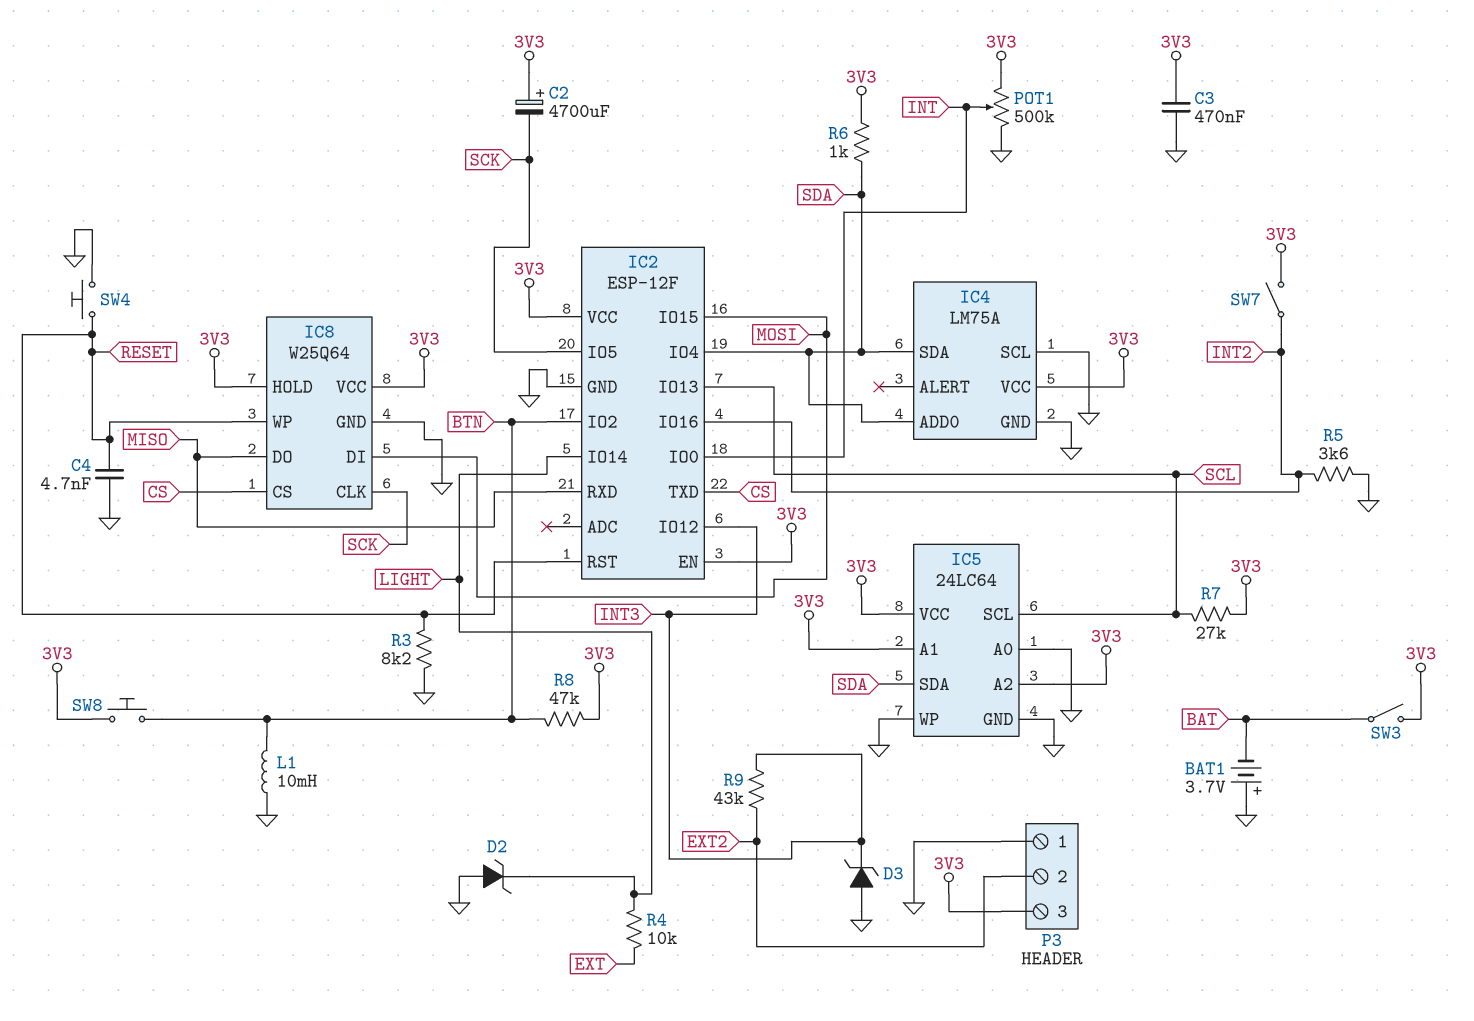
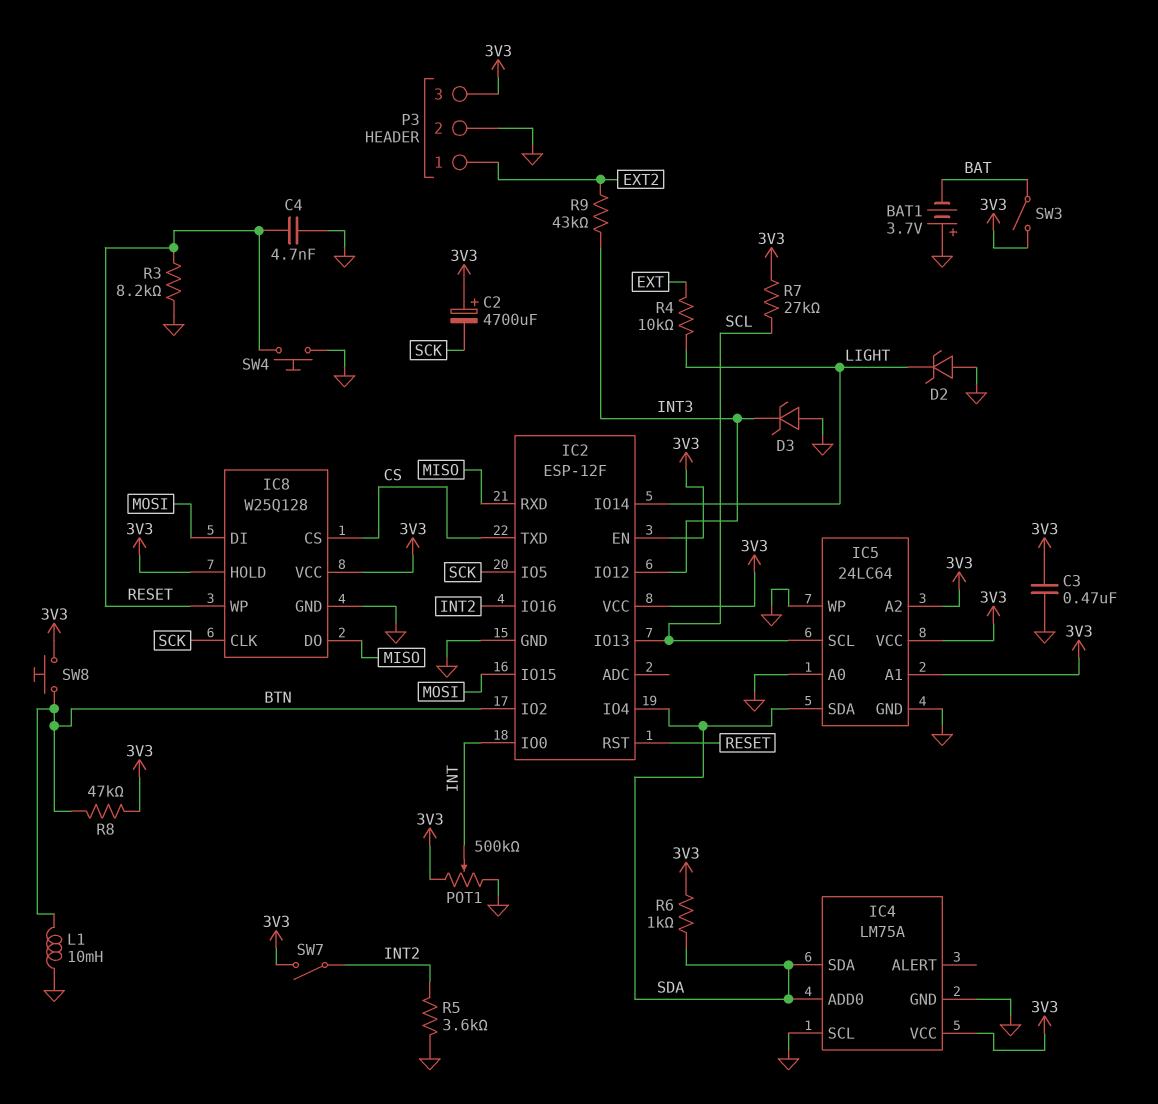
IC8: W25Q64 -> W25Q128
P3 pin 1: GND -> EXT2
P3 pin 2: EXT2 -> GND

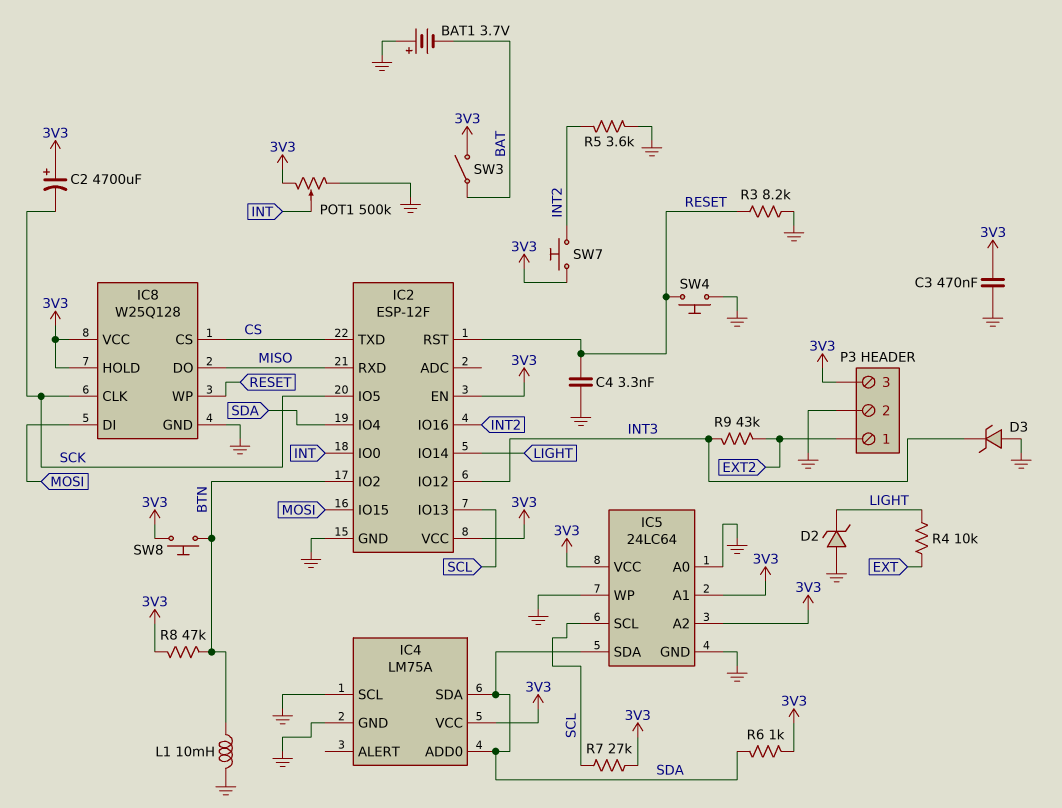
C4: 4.7nF (GND, RESET) -> 3.3nF (GND, RESET)
SW7: switch (3V3, INT2) -> button (3V3, INT2)

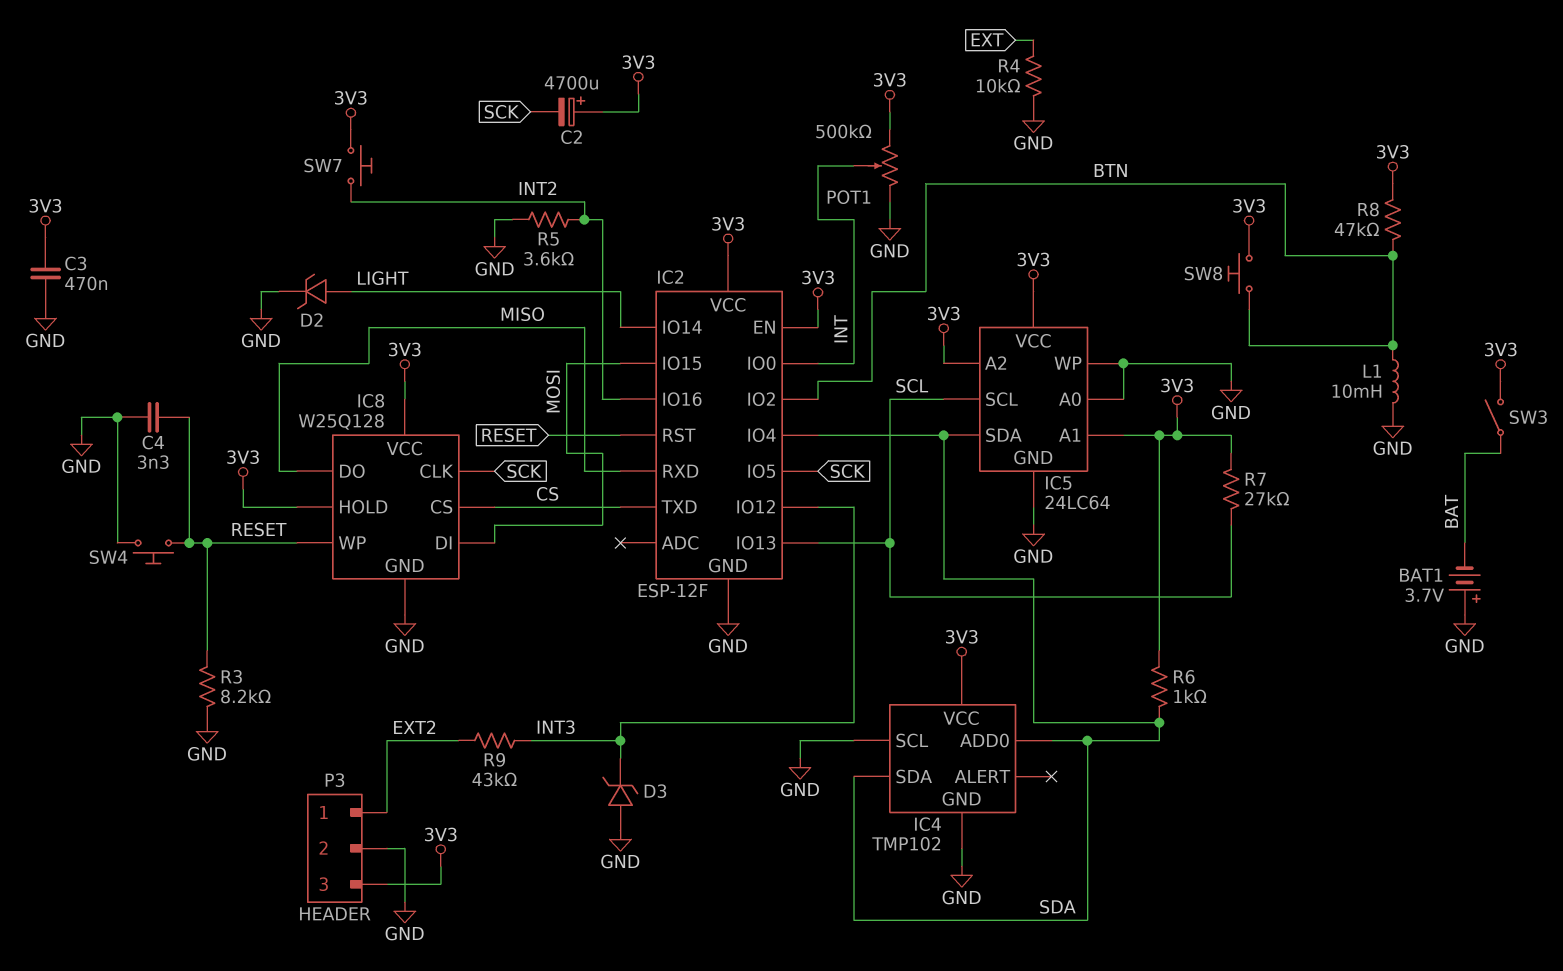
D2: zener (A GND, K LIGHT) -> zener (A LIGHT, K GND)
IC4: LM75A -> TMP102
R4: 10k (EXT, LIGHT) -> 10k (EXT, GND)

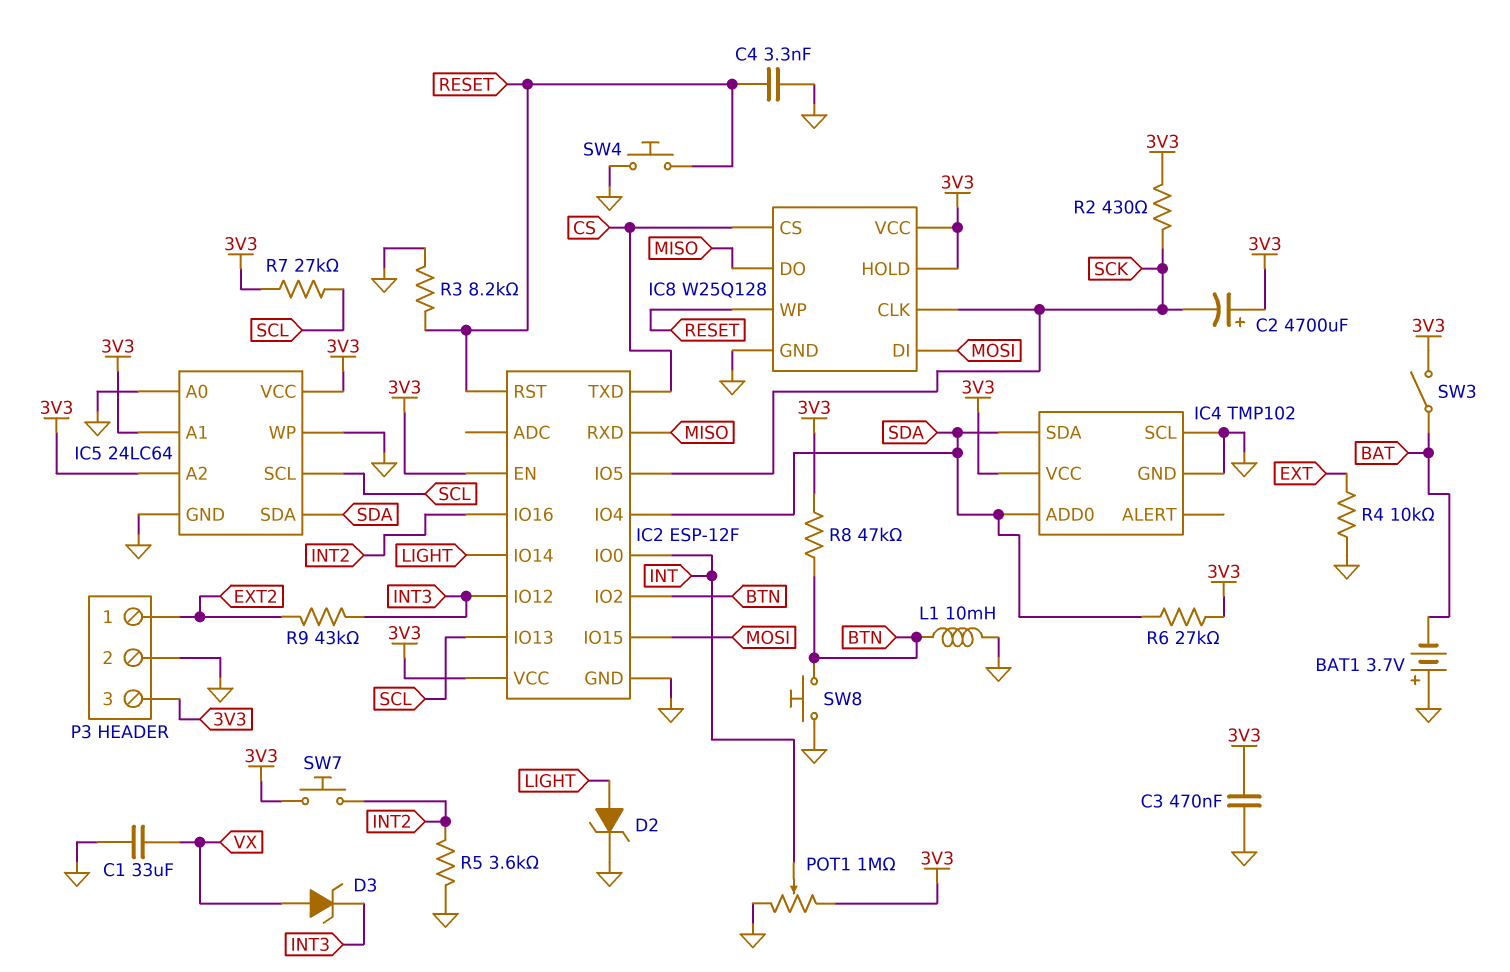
C1: none -> 33uF (GND, VX)
D3: zener (A GND, K INT3) -> zener (A VX, K INT3)
POT1: 500k (3V3, GND, wiper INT) -> 1M (3V3, GND, wiper INT)
R2: none -> 430 (3V3, SCK)
R6: 1k (3V3, SDA) -> 27k (3V3, SDA)
SW8: button (3V3, BTN) -> button (BTN, GND)

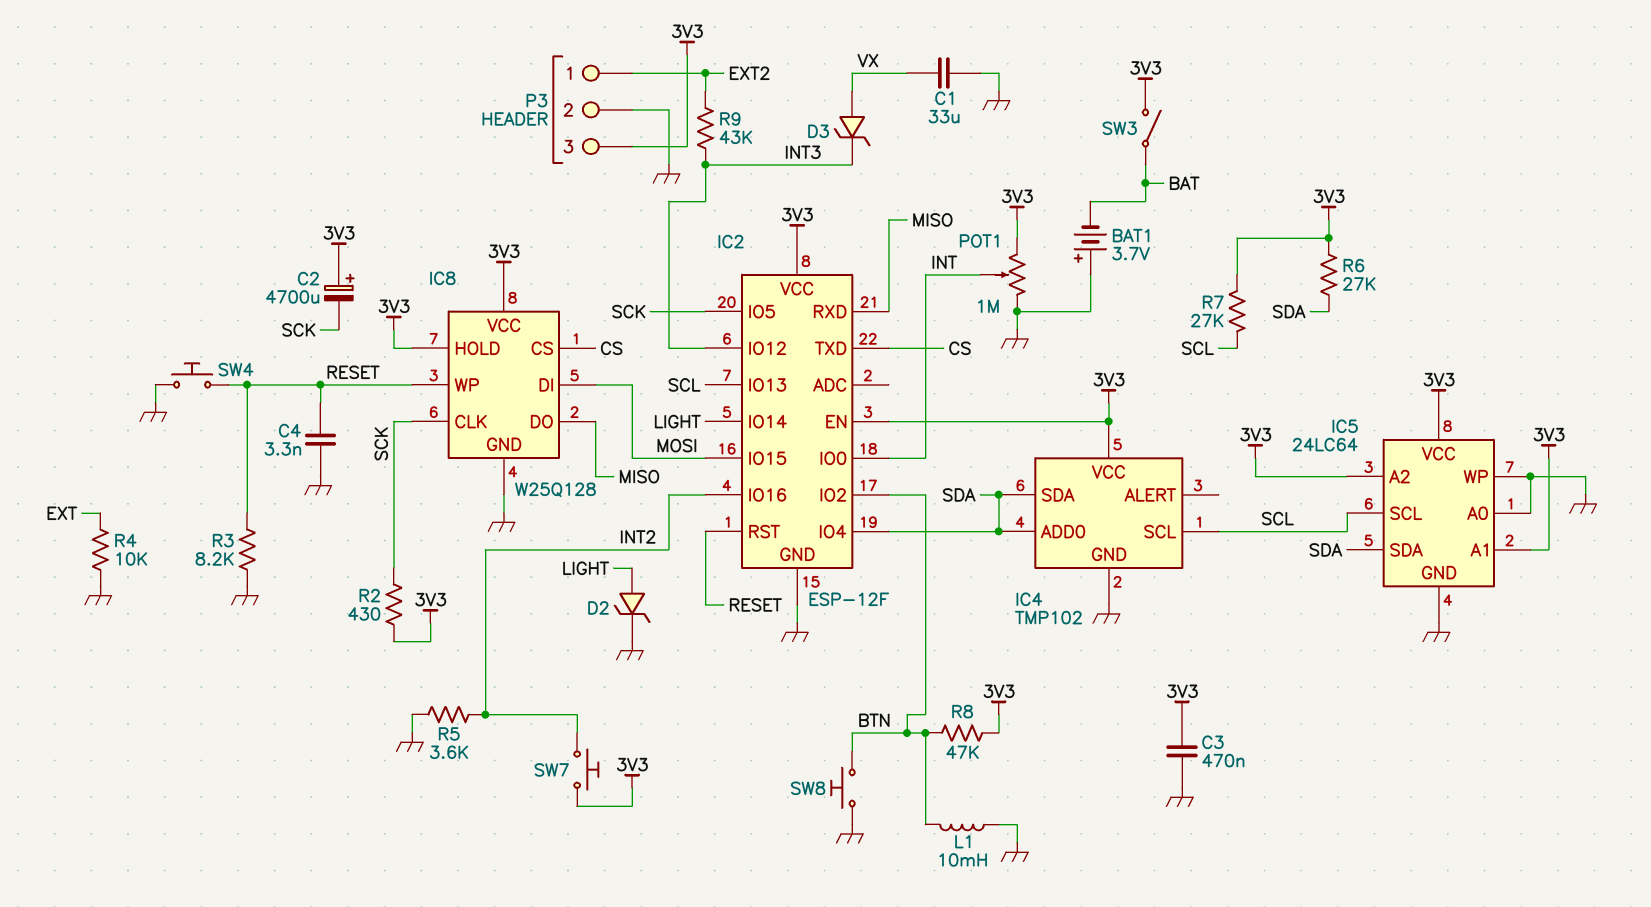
IC4 pin SCL: GND -> SCL

